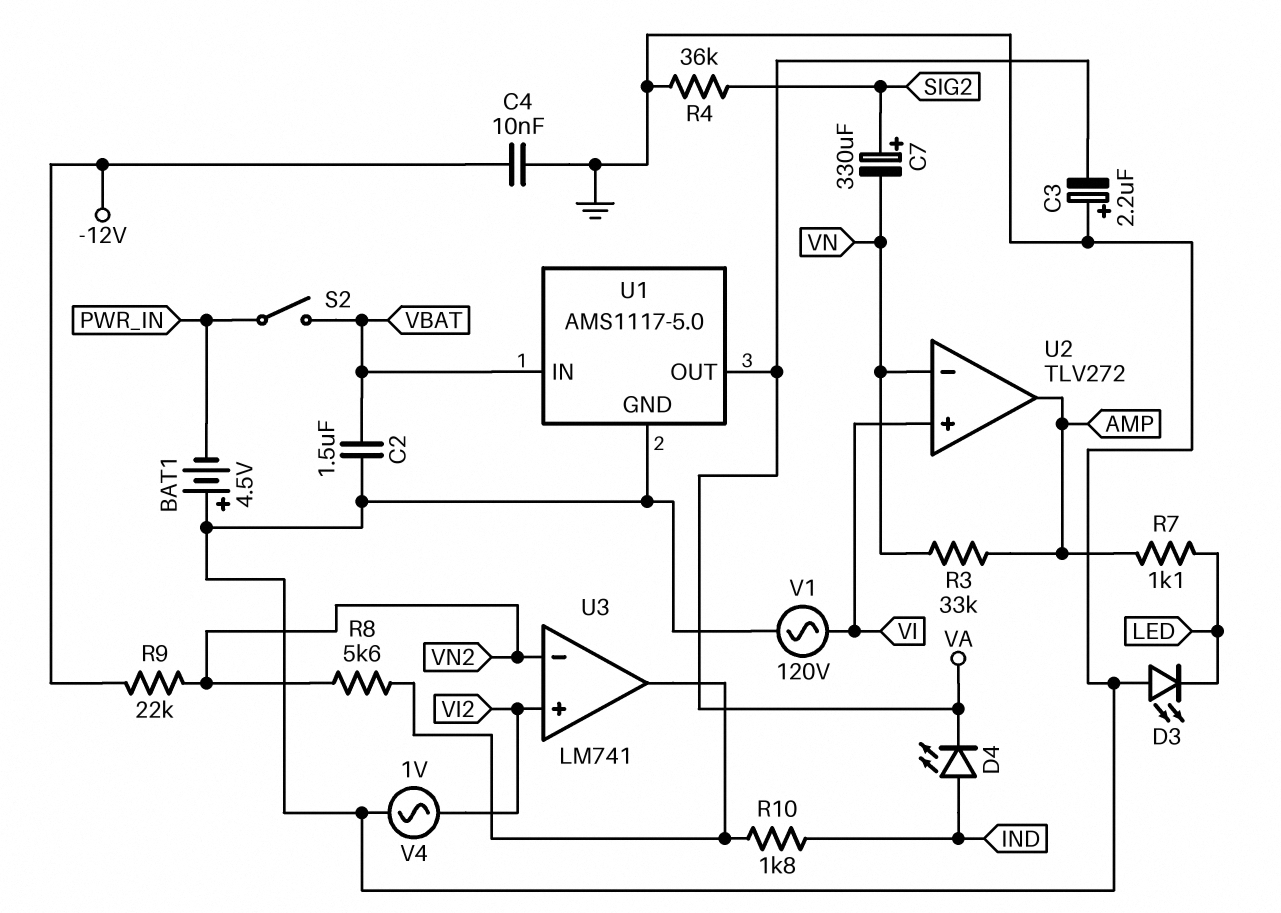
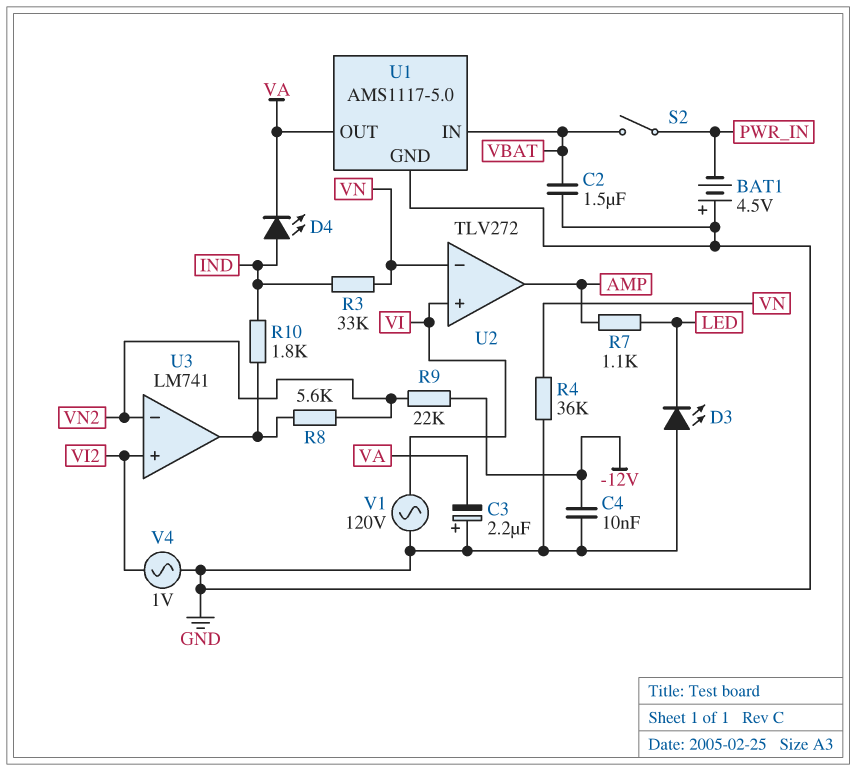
C7: 330uF (plus SIG2, minus VN) -> none
R3: 33k (AMP, VN) -> 33k (IND, VN)
R4: 36k (GND, SIG2) -> 36k (GND, VN)

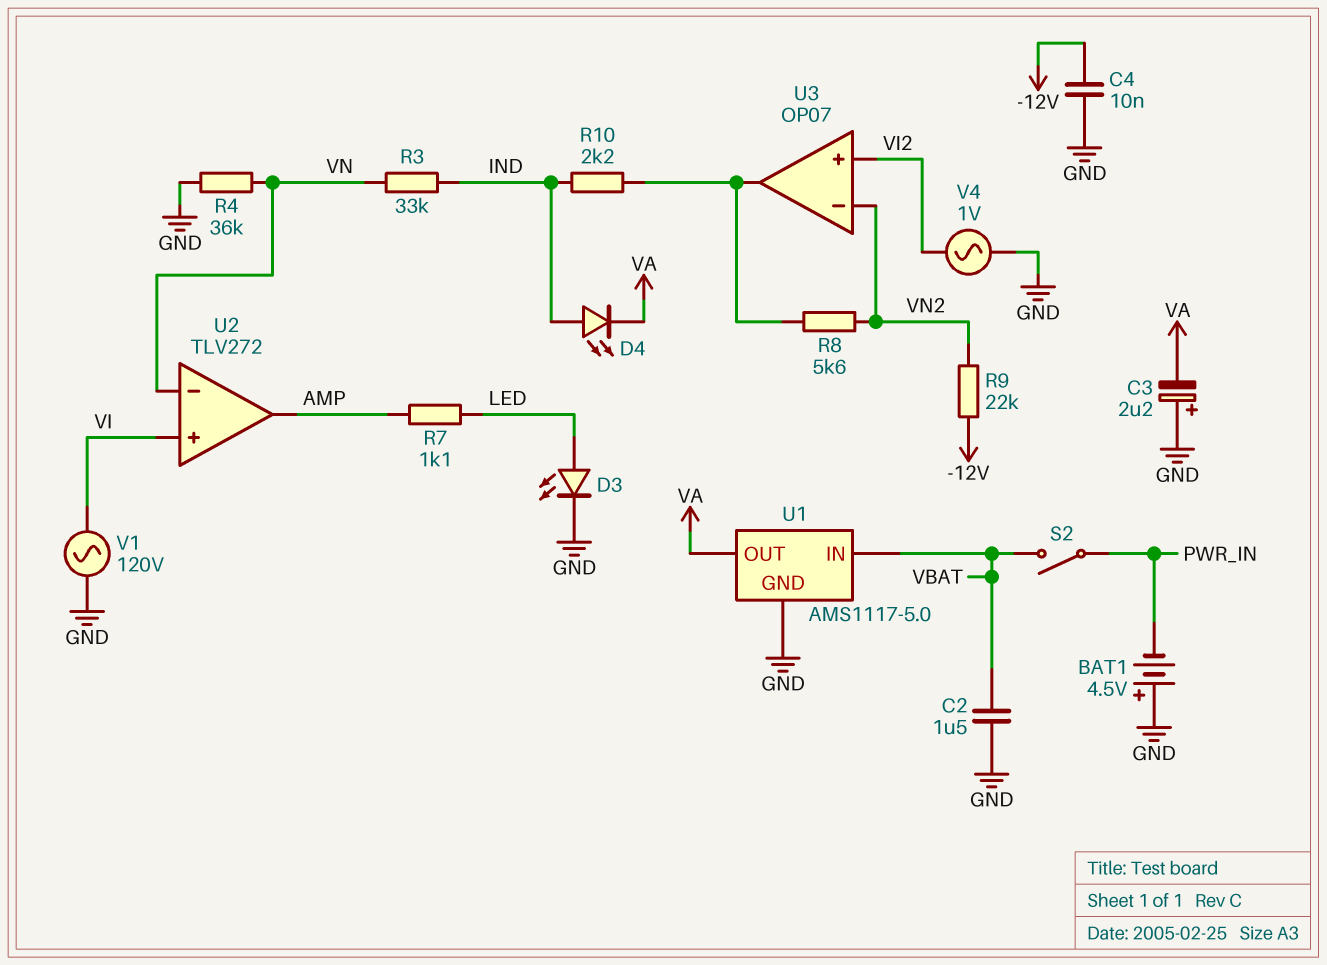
D3: LED (A GND, K LED) -> LED (A LED, K GND)
R10: 1.8k (IND, U3/out) -> 2.2k (IND, U3/out)
U3: LM741 -> OP07

